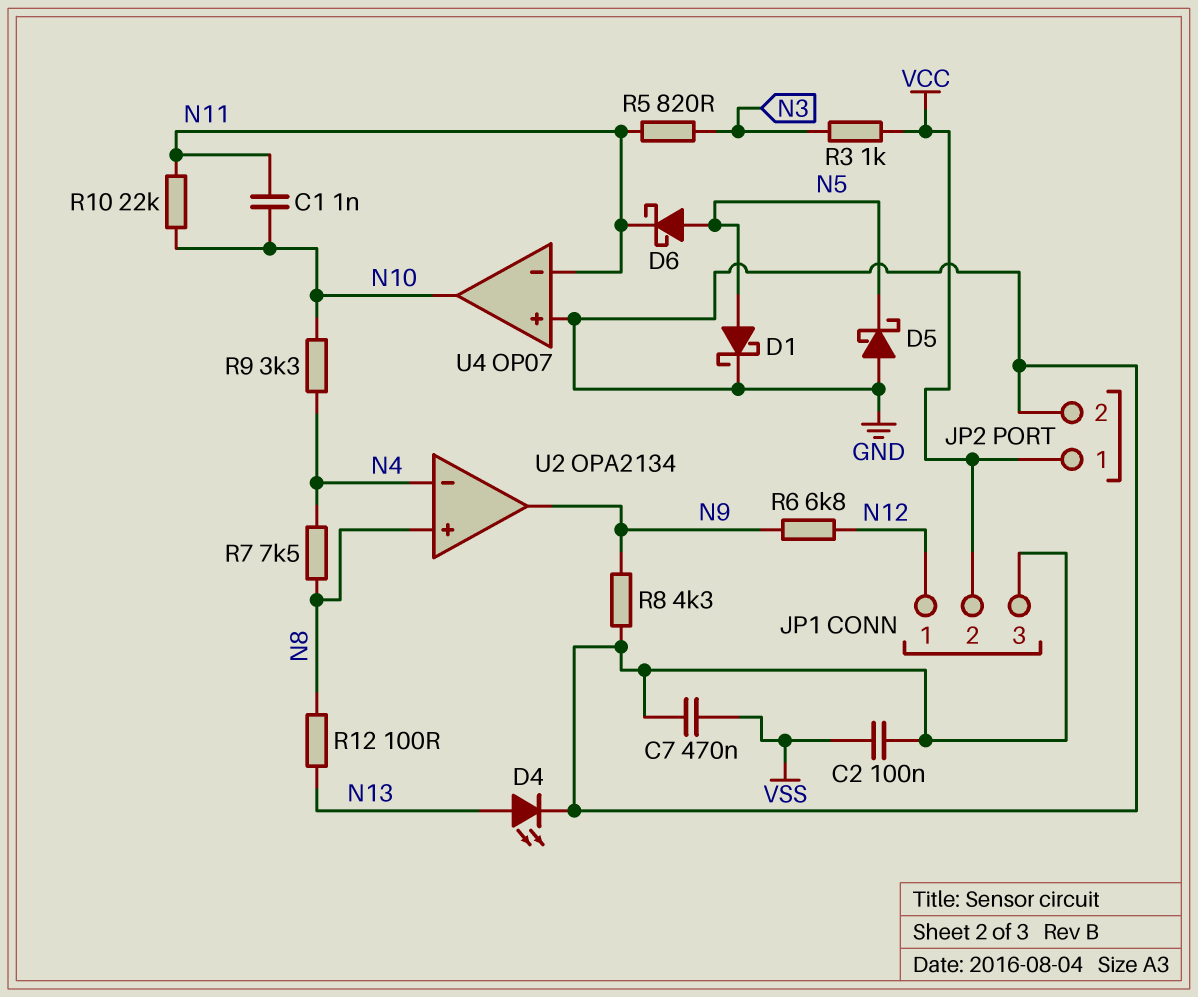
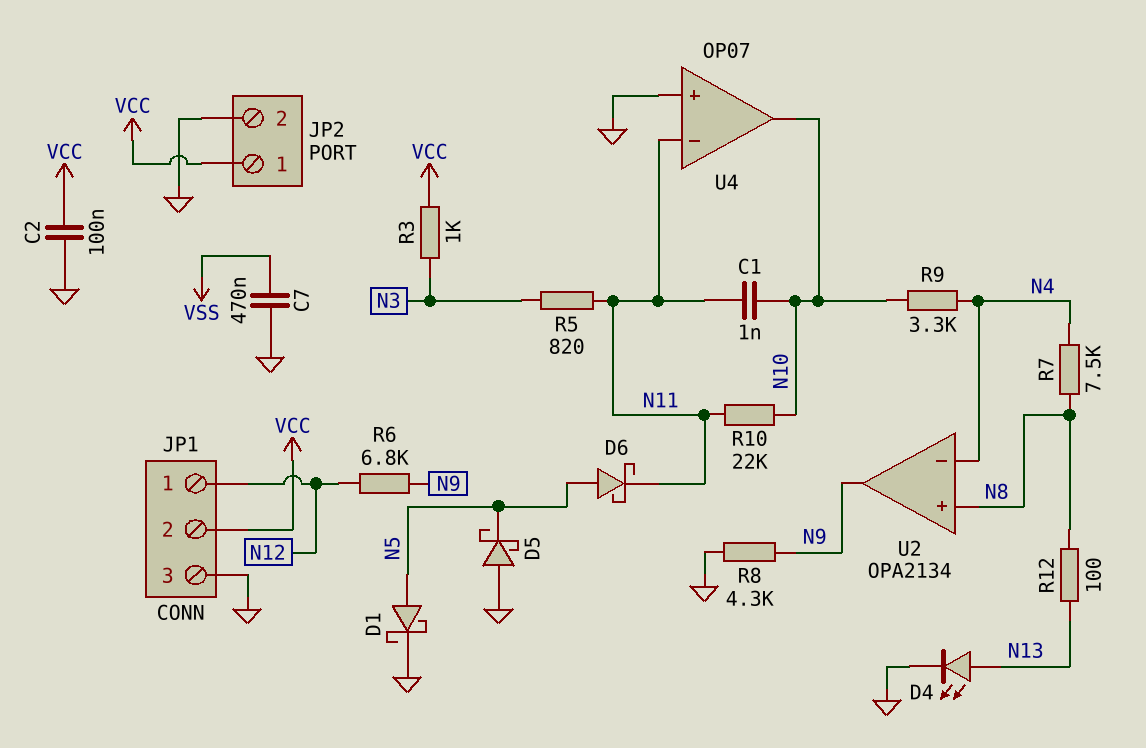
C2: 100nF (GND, VSS) -> 100nF (GND, VCC)

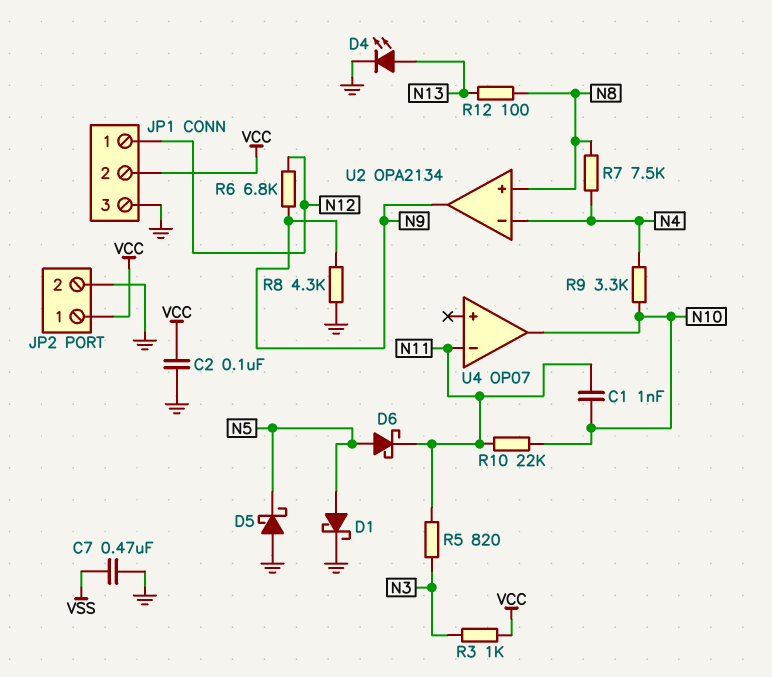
U4 pin in+: GND -> none

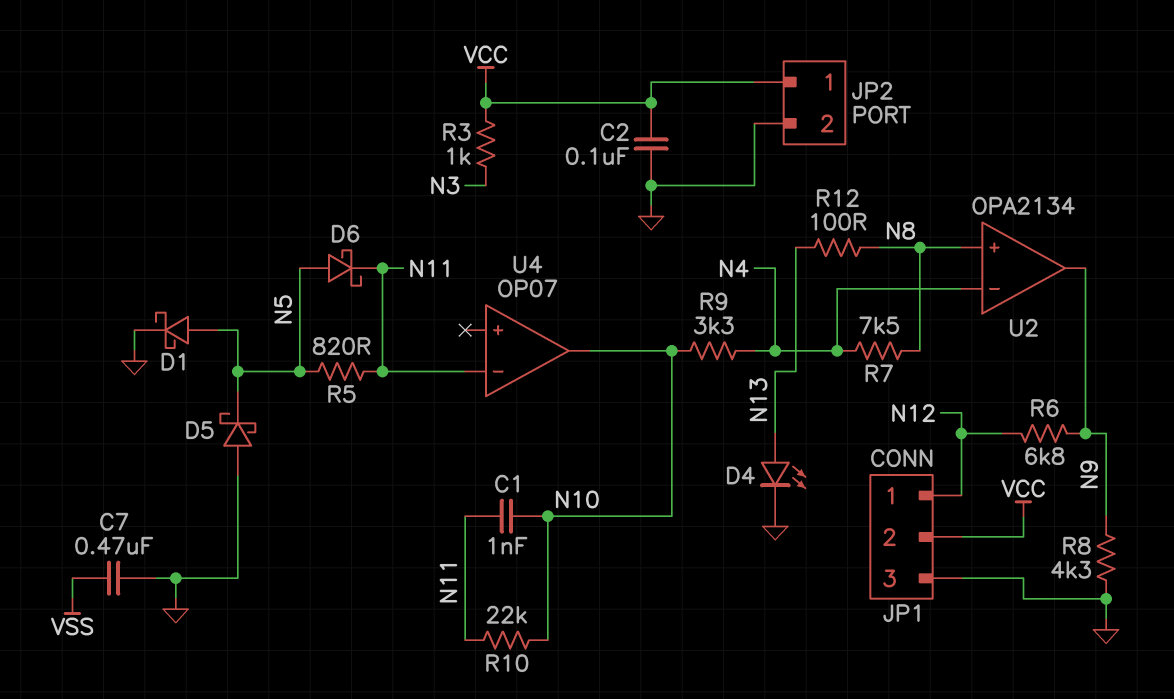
R5: 820 (N3, N11) -> 820 (N5, N11)

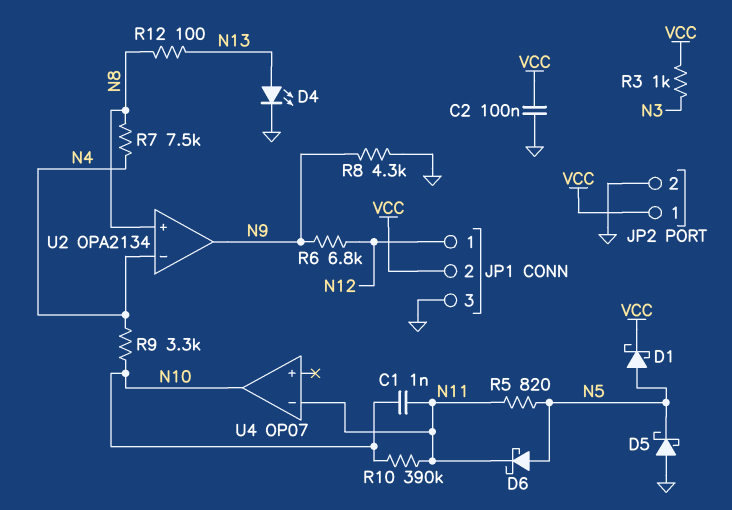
C7: 470nF (GND, VSS) -> none
D1: schottky (A N5, K GND) -> schottky (A N5, K VCC)
R10: 22k (N10, N11) -> 390k (N10, N11)

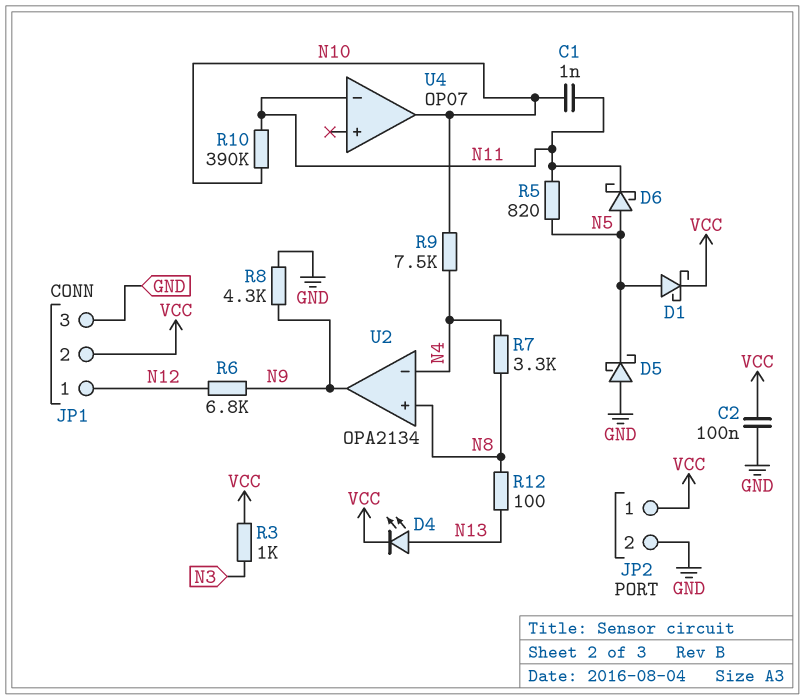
D4: LED (A N13, K GND) -> LED (A N13, K VCC)
R7: 7.5k (N4, N8) -> 3.3k (N4, N8)
R9: 3.3k (N4, N10) -> 7.5k (N4, N10)

